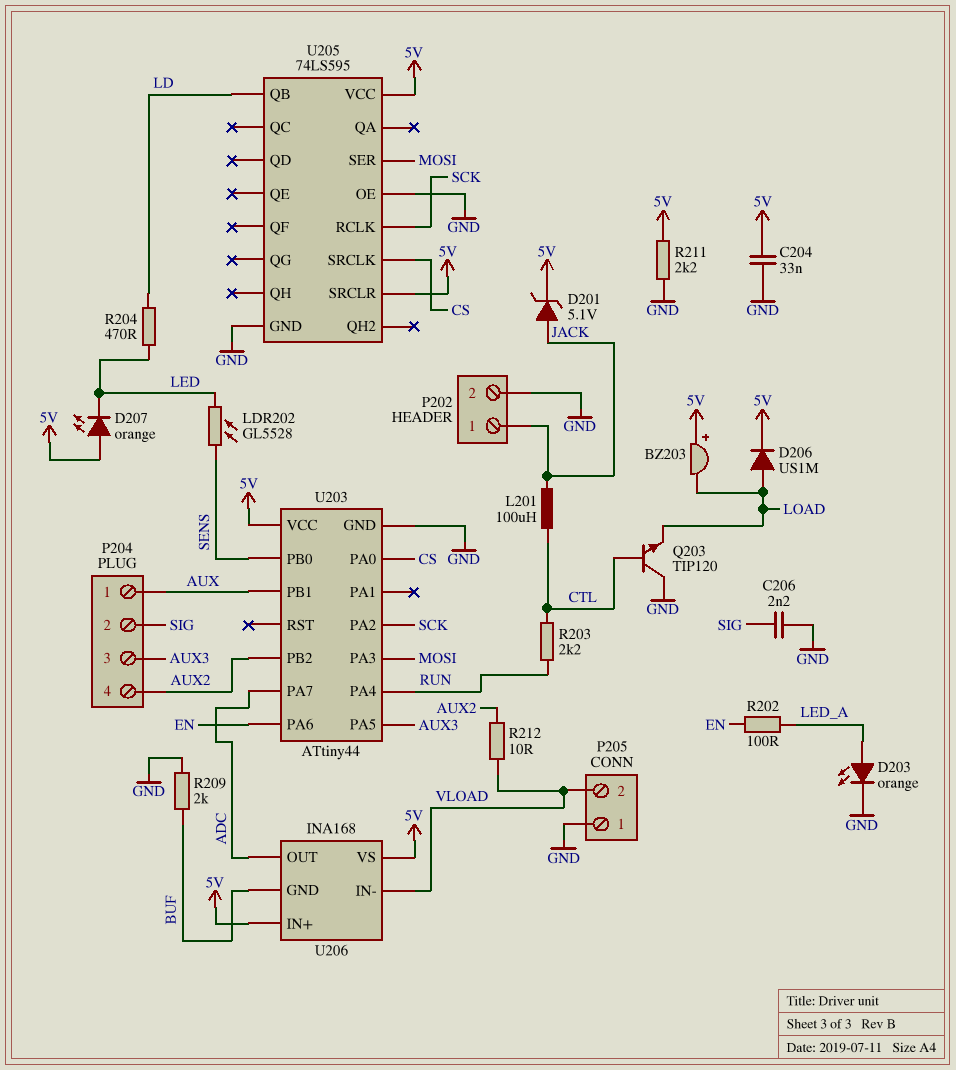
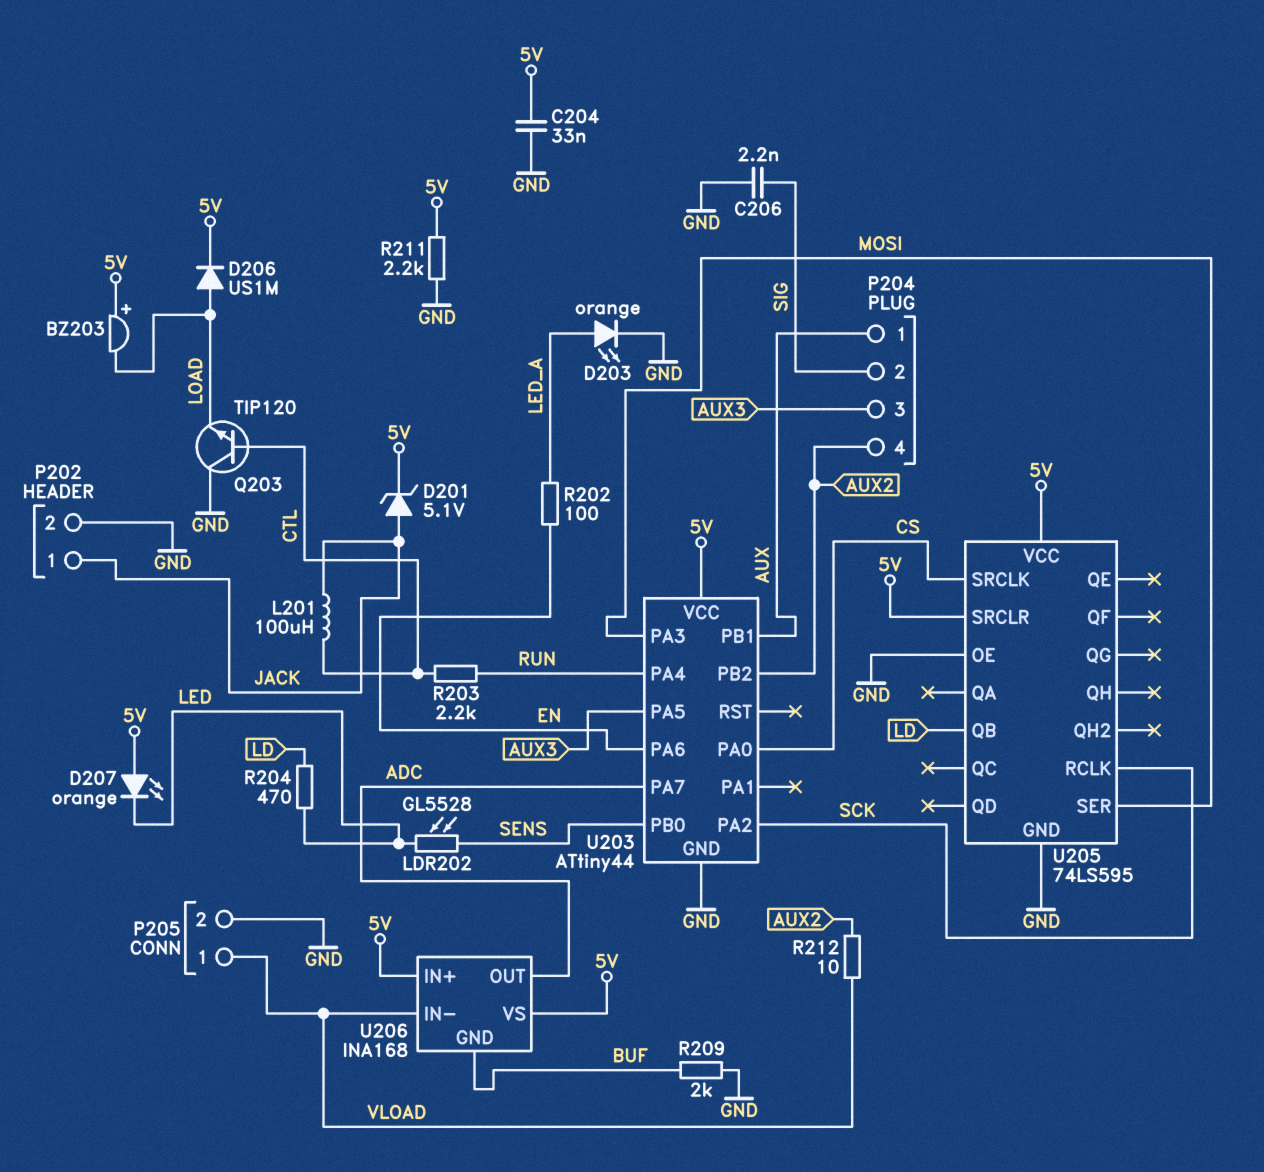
P205 pin 1: GND -> VLOAD
P205 pin 2: VLOAD -> GND

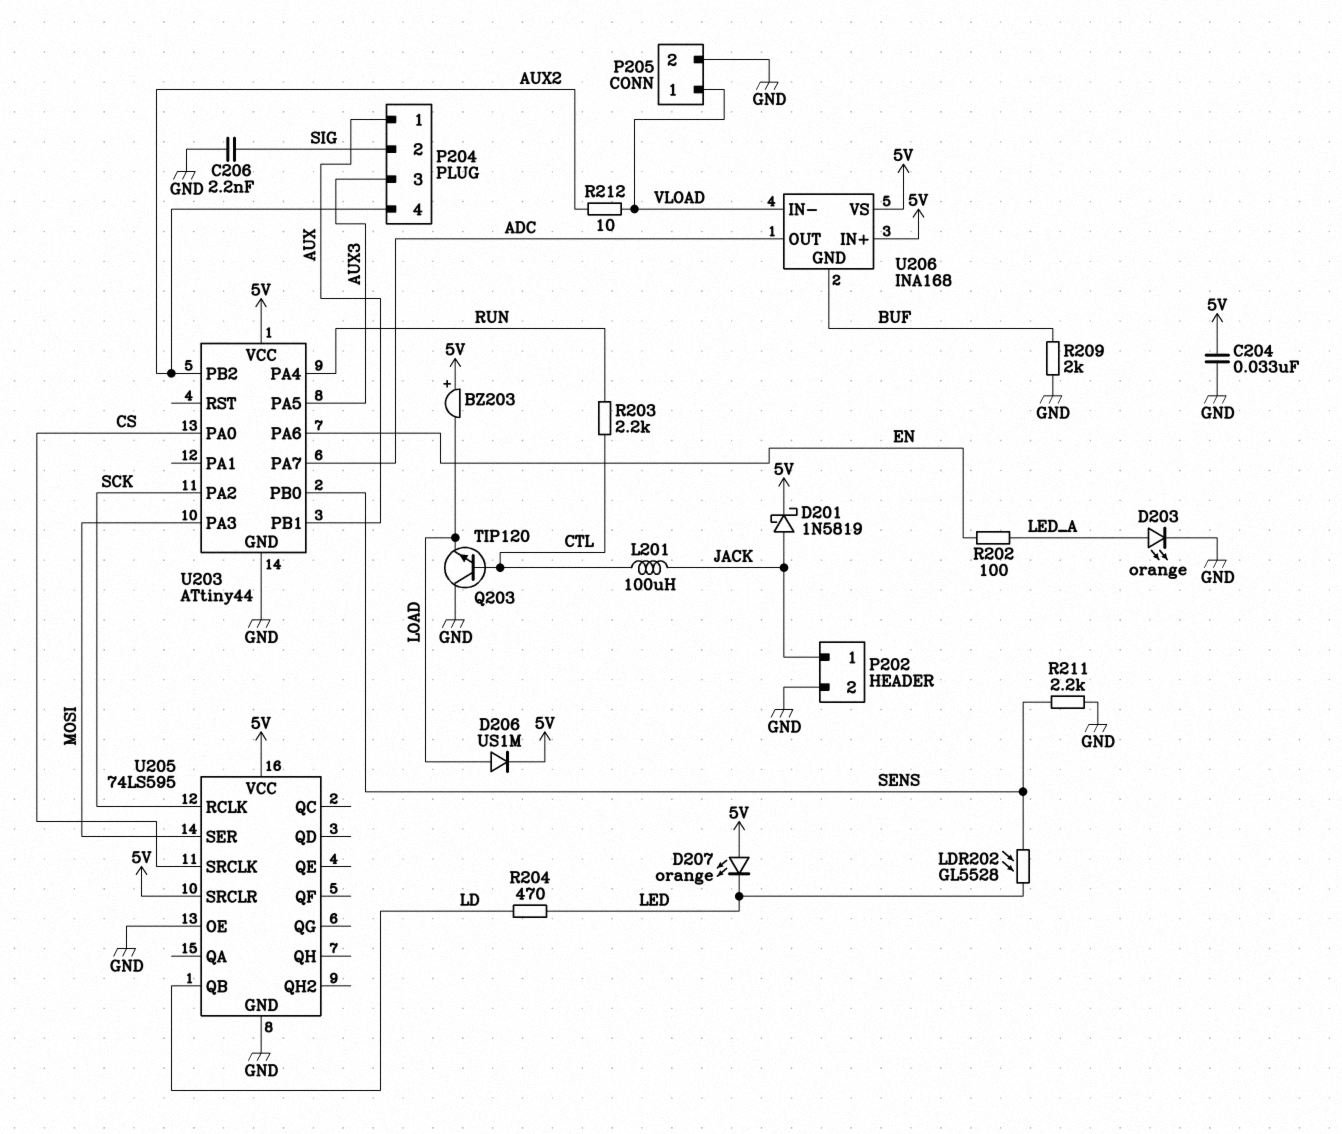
D201: zener 5.1V (A JACK, K 5V) -> schottky 1N5819 (A JACK, K 5V)
R211: 2.2k (5V, GND) -> 2.2k (GND, SENS)

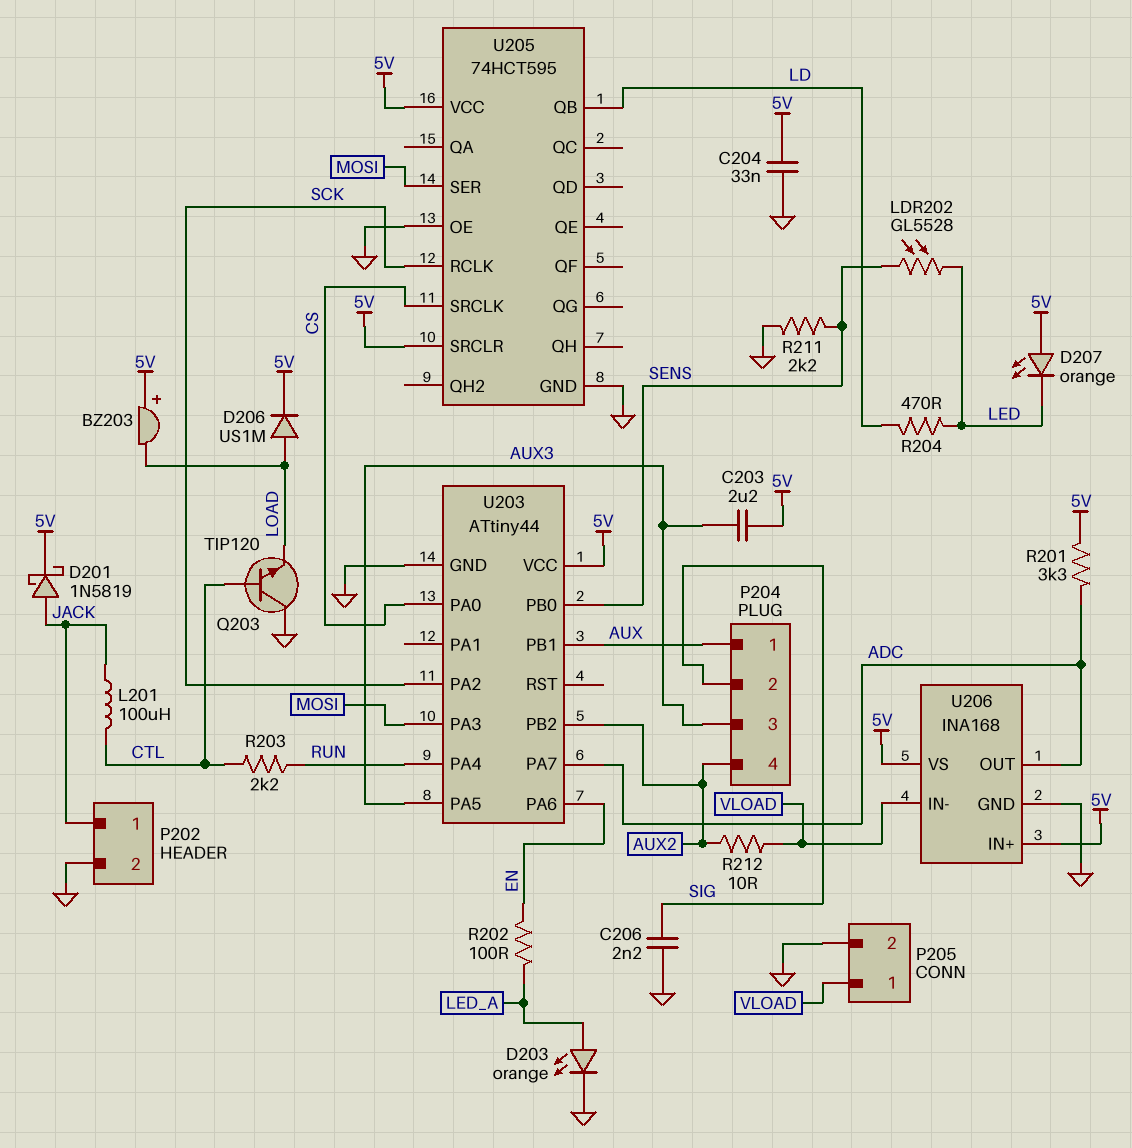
C203: none -> 2.2uF (5V, AUX3)
R201: none -> 3.3k (5V, ADC)
R209: 2k (BUF, GND) -> none
U205: 74LS595 -> 74HCT595
U206 pin GND: BUF -> GND

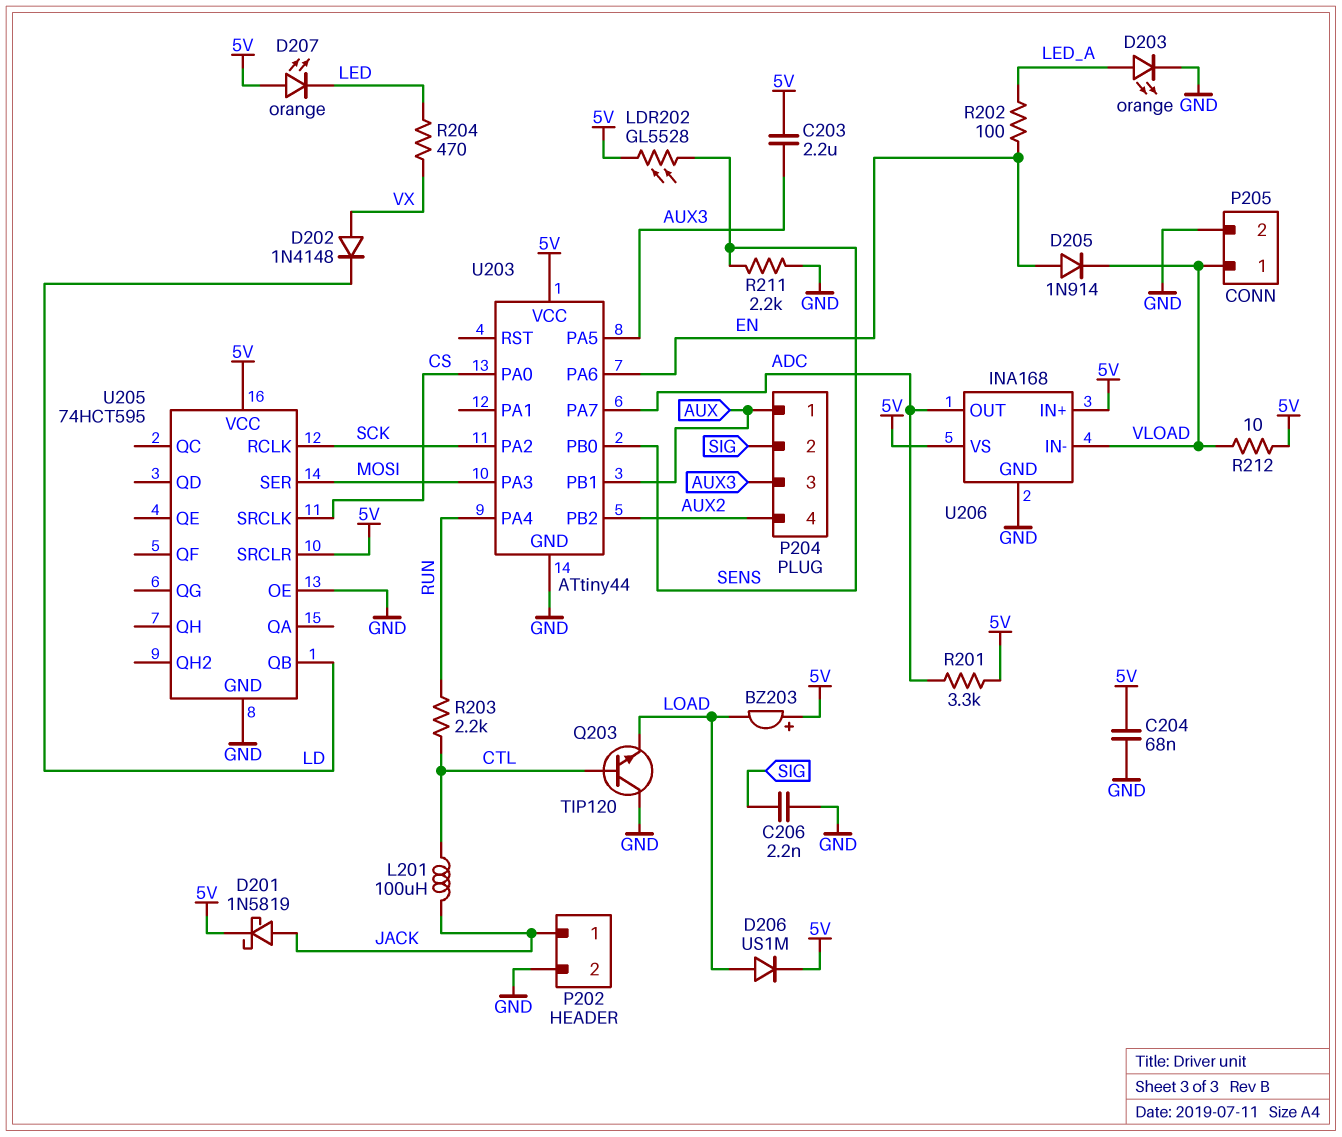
C204: 33nF (5V, GND) -> 68nF (5V, GND)
D202: none -> diode 1N4148 (A VX, K LD)
D205: none -> diode 1N914 (A EN, K VLOAD)
LDR202: GL5528 (LED, SENS) -> GL5528 (5V, SENS)
R204: 470 (LD, LED) -> 470 (LED, VX)
R212: 10 (AUX2, VLOAD) -> 10 (5V, VLOAD)

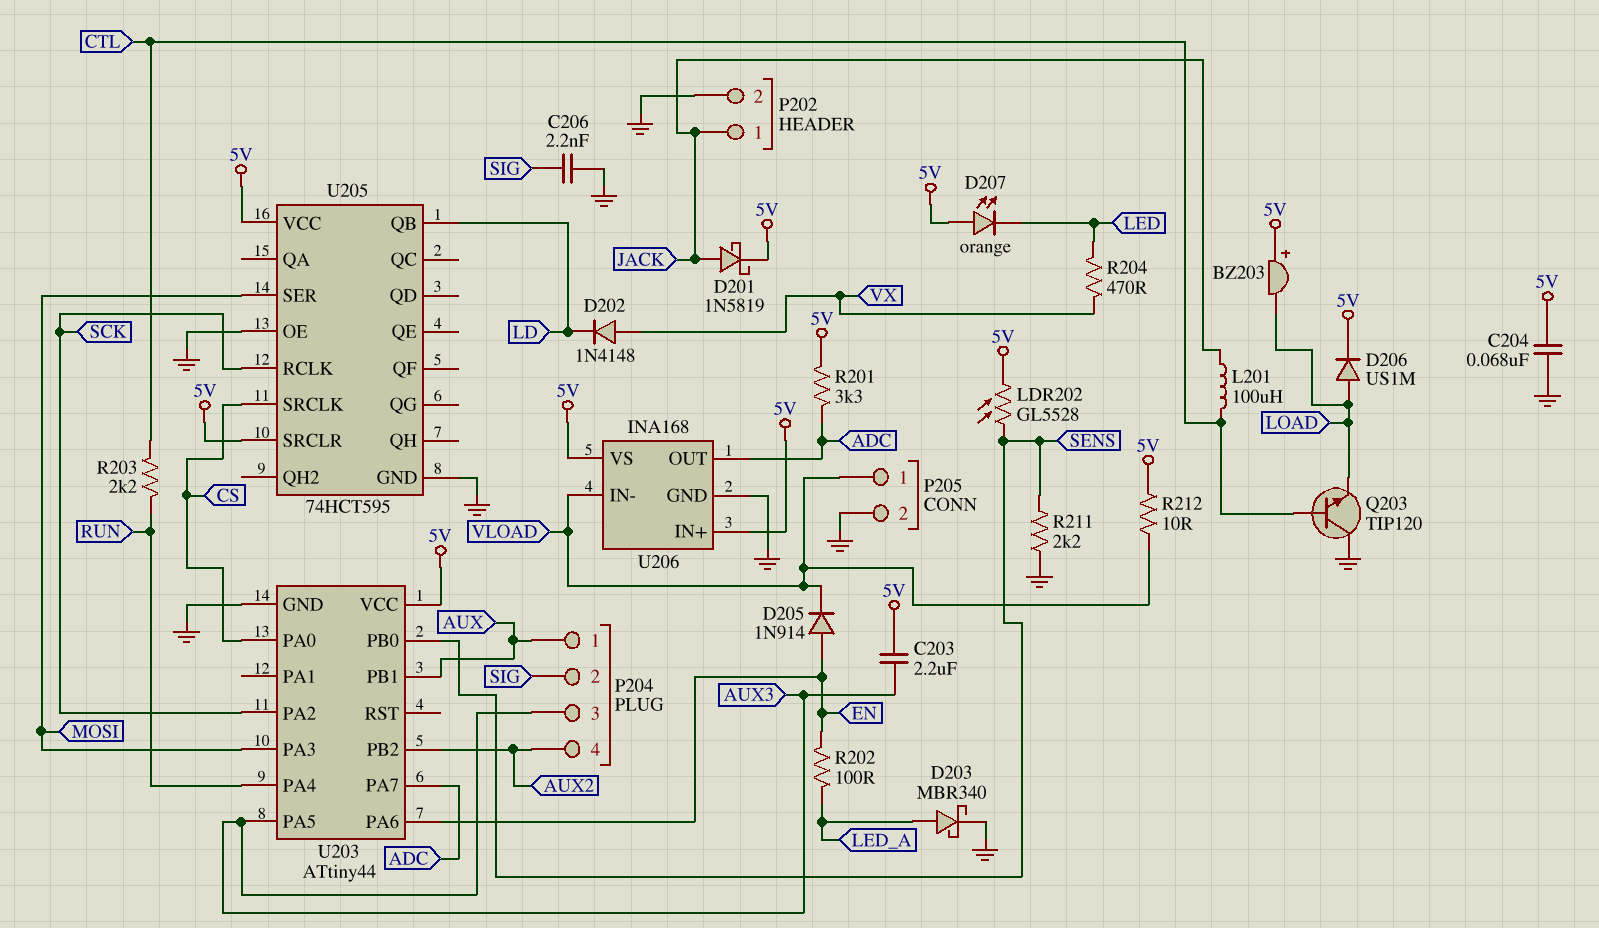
D203: LED orange (A LED_A, K GND) -> schottky MBR340 (A LED_A, K GND)

